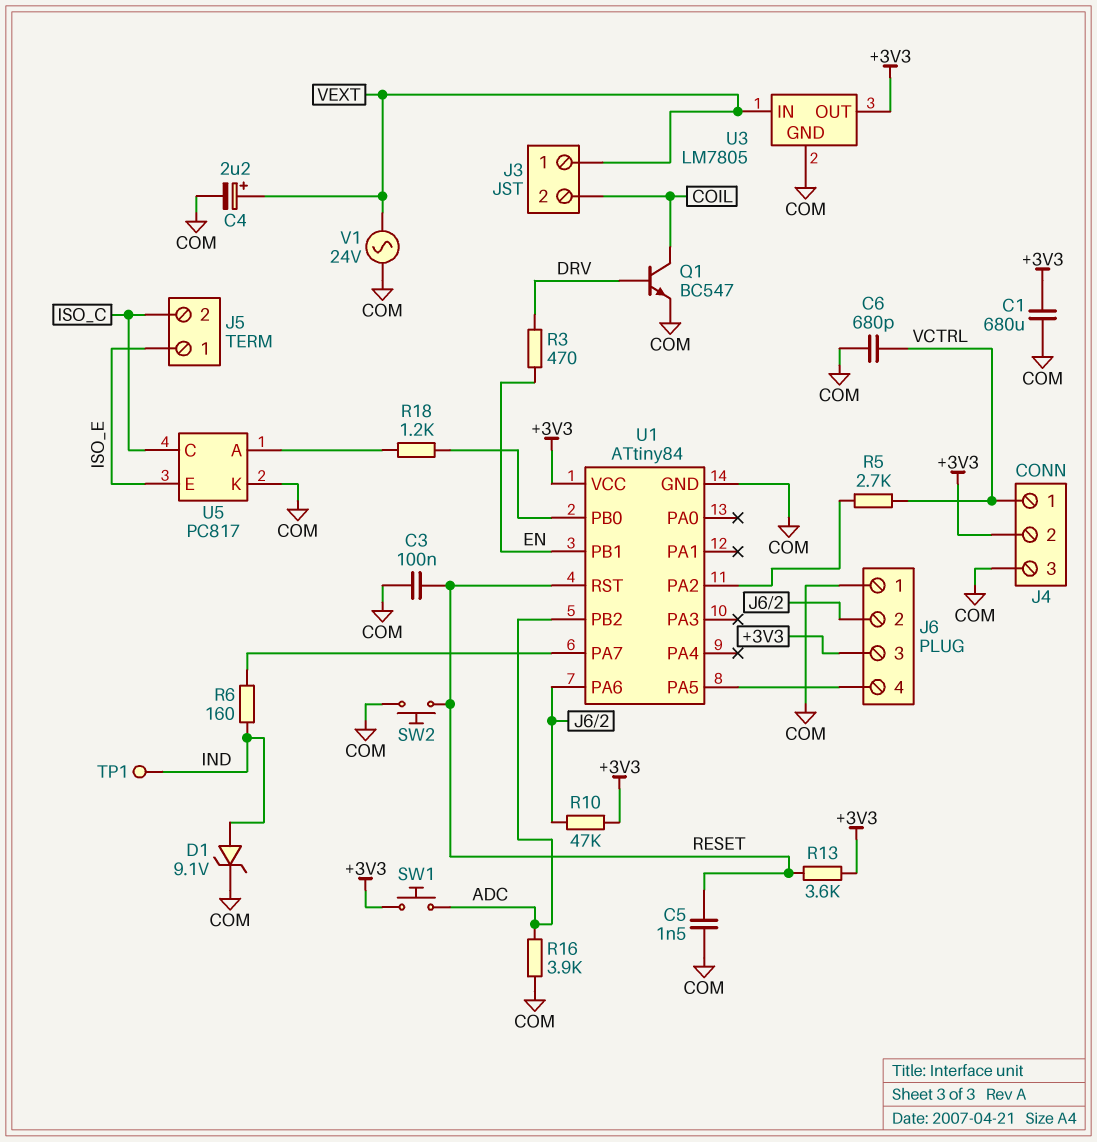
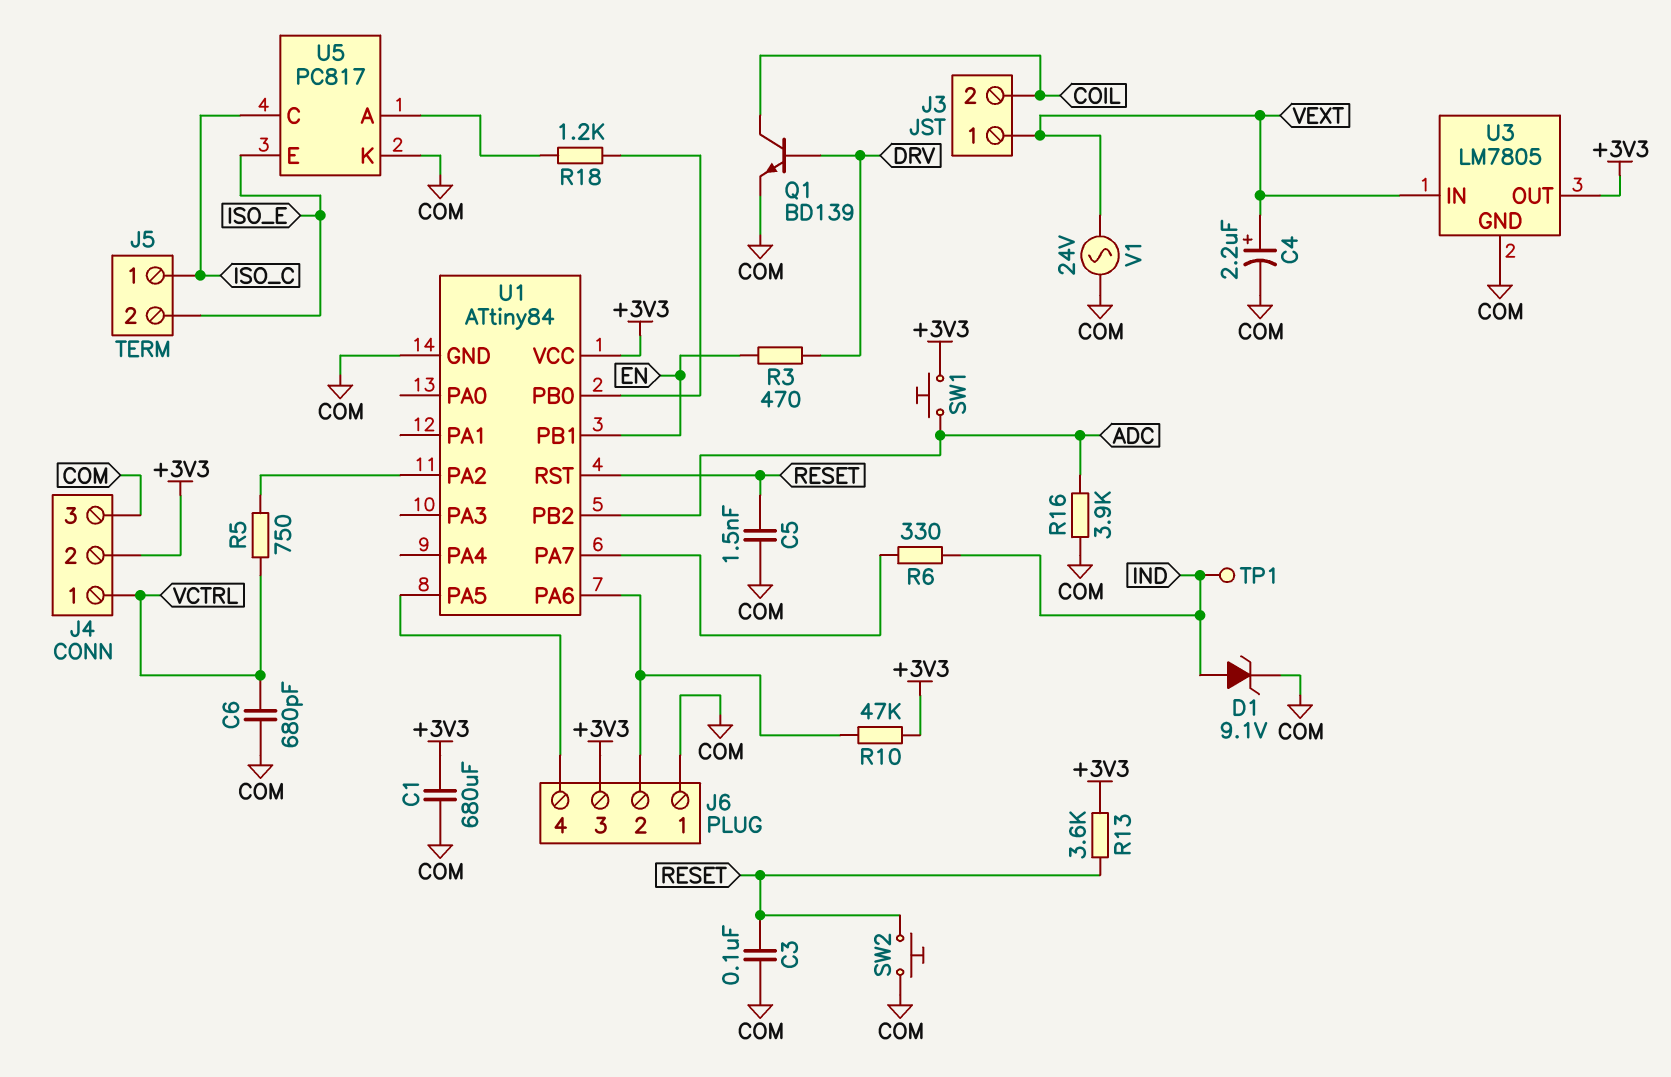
J5 pin 1: ISO_E -> ISO_C
J5 pin 2: ISO_C -> ISO_E
Q1: NPN BC547 (B DRV, C COIL, E COM) -> NPN BD139 (B DRV, C COIL, E COM)
R5: 2.7k (U1/PA2, VCTRL) -> 750 (U1/PA2, VCTRL)
R6: 160 (IND, U1/PA7) -> 330 (IND, U1/PA7)

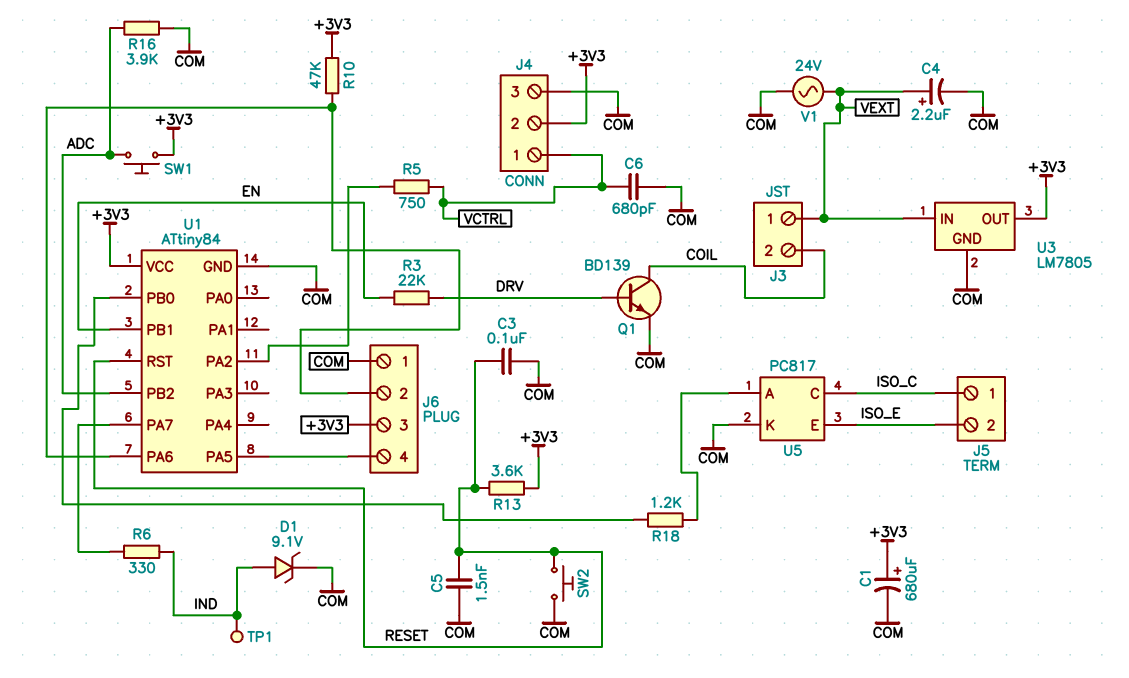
C1: 680uF (+3V3, COM) -> 680uF (plus +3V3, minus COM)
R3: 470 (DRV, EN) -> 22k (DRV, EN)

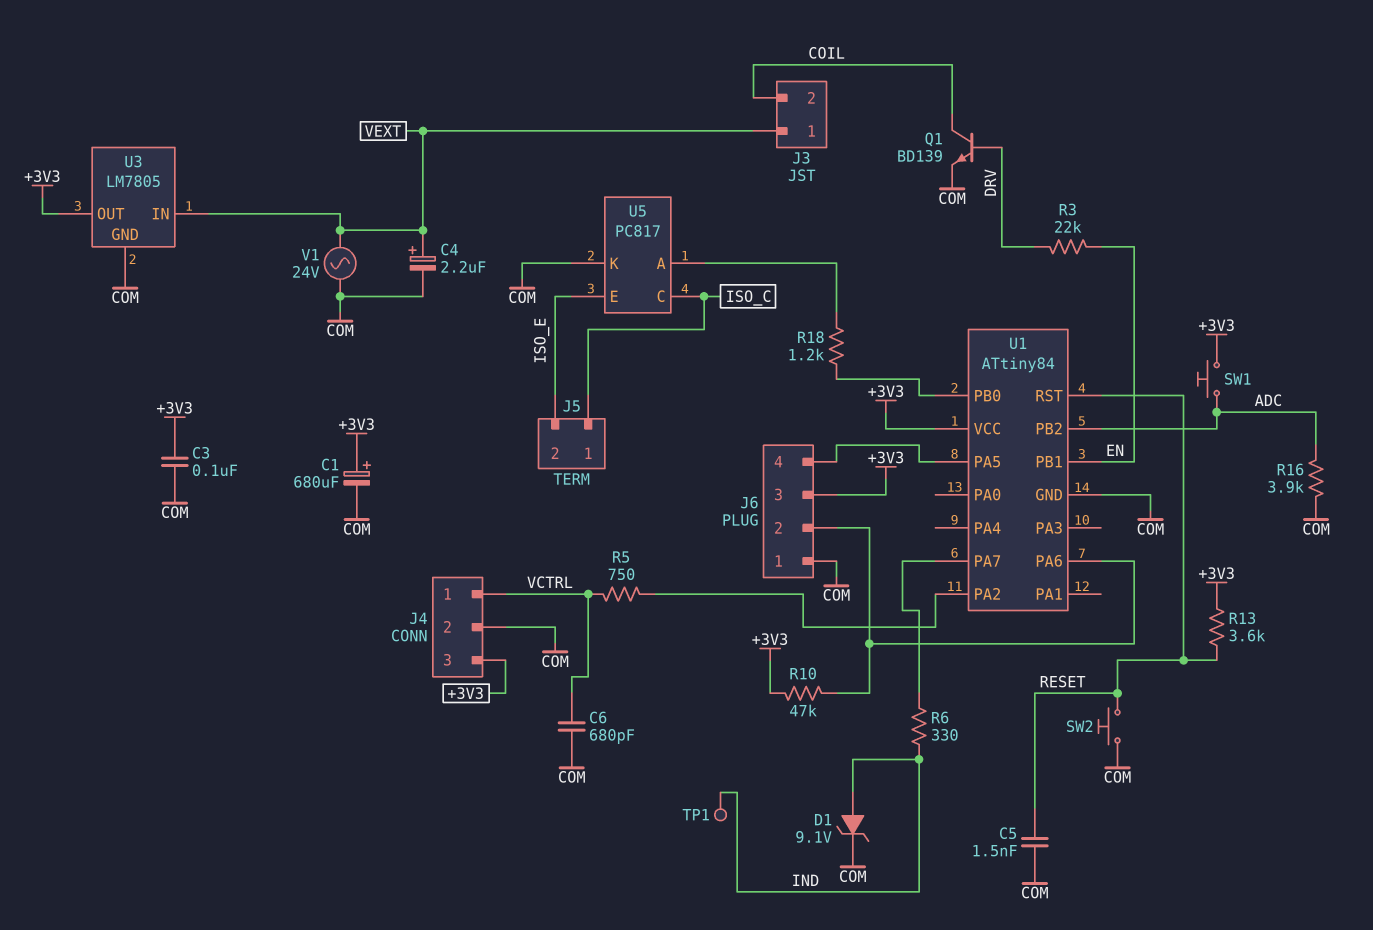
C3: 100nF (COM, RESET) -> 100nF (+3V3, COM)
J4 pin 2: +3V3 -> COM
J4 pin 3: COM -> +3V3

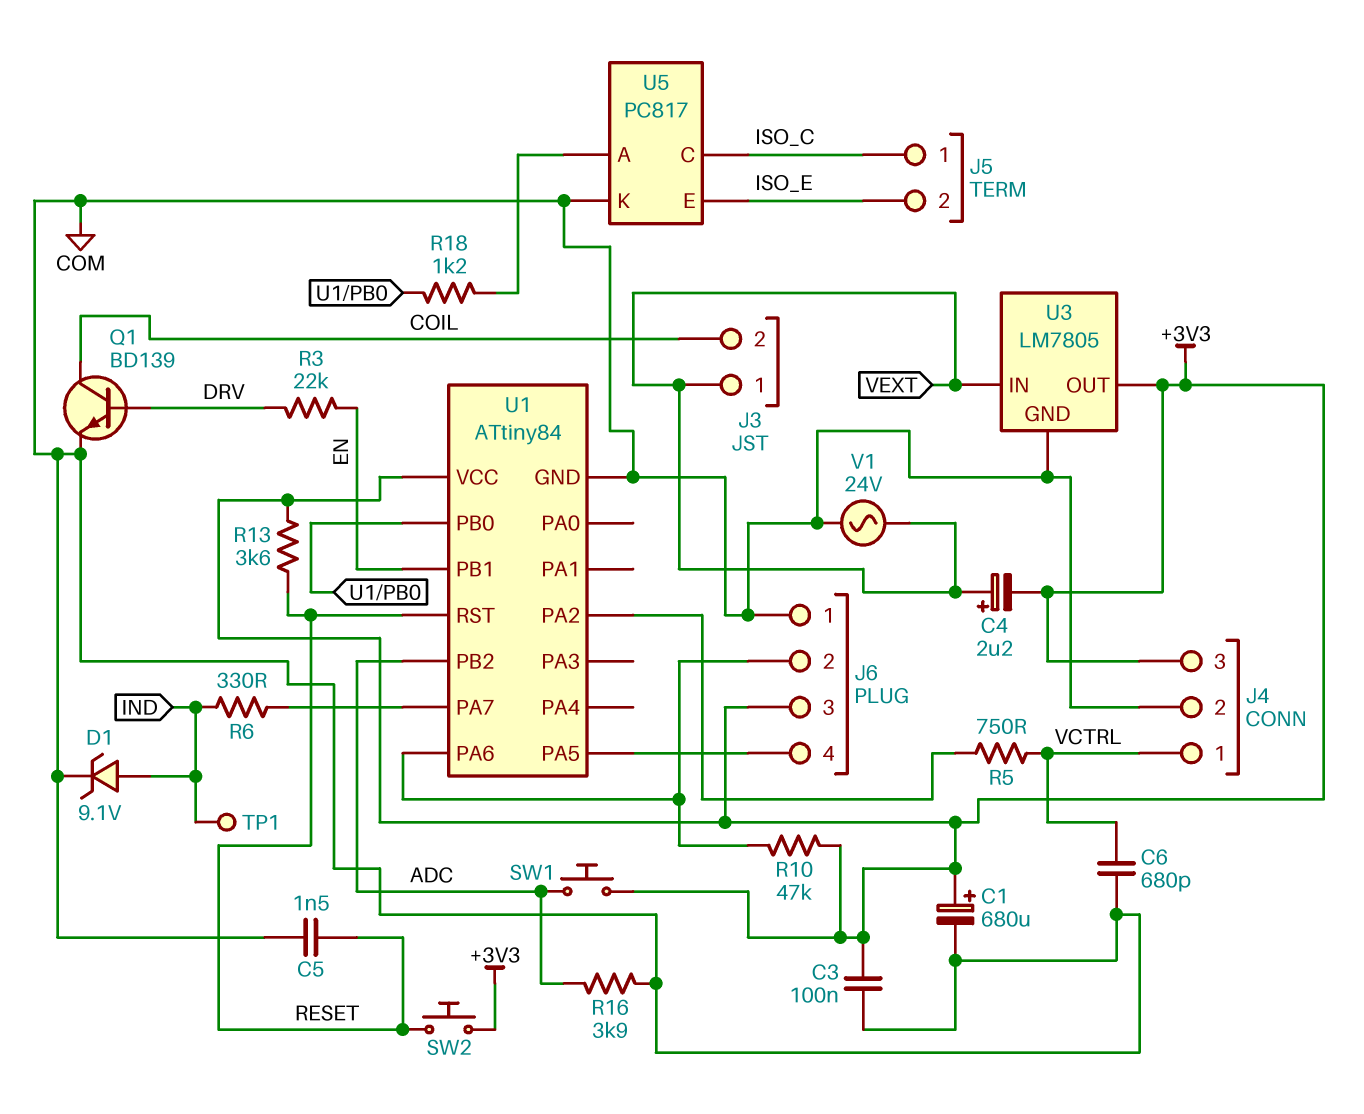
C4: 2.2uF (plus VEXT, minus COM) -> 2.2uF (plus VEXT, minus +3V3)
SW2: button (COM, RESET) -> button (+3V3, RESET)

